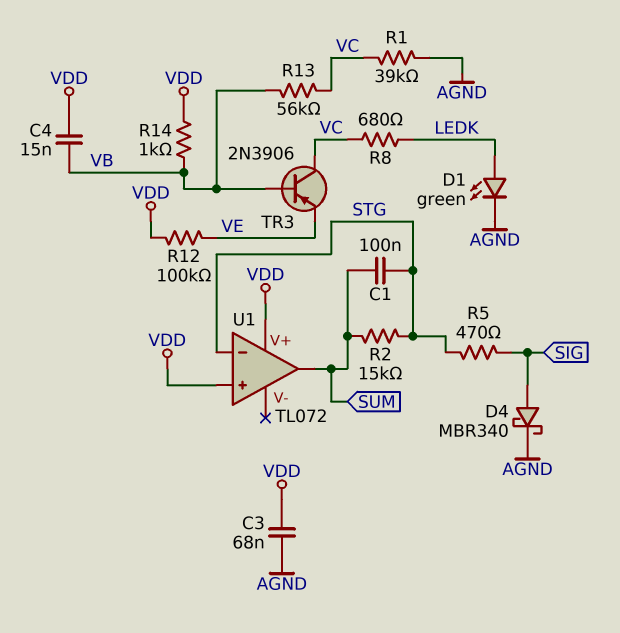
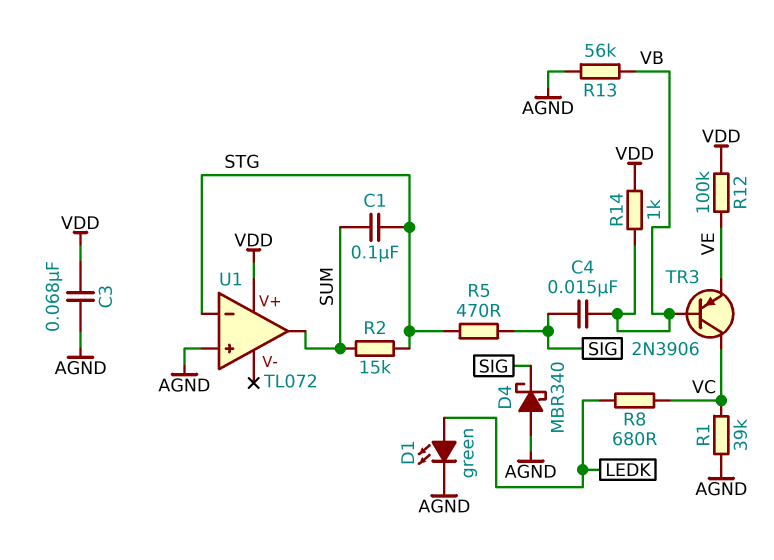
C4: 15nF (VB, VDD) -> 15nF (SIG, VB)
D4: schottky MBR340 (A SIG, K AGND) -> schottky MBR340 (A AGND, K SIG)
R13: 56k (VB, VC) -> 56k (AGND, VB)
U1 pin in+: VDD -> AGND

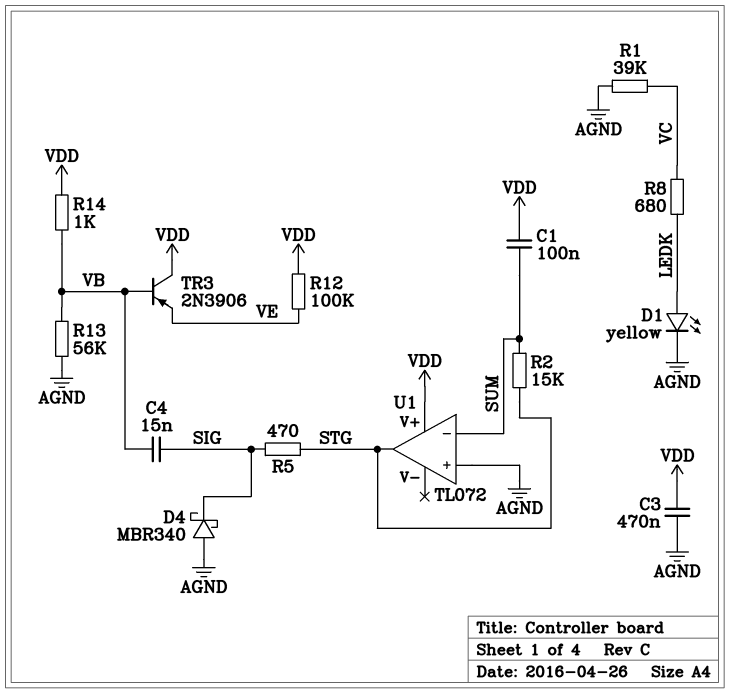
C1: 100nF (STG, SUM) -> 100nF (SUM, VDD)
C3: 68nF (AGND, VDD) -> 470nF (AGND, VDD)
D1: LED green (A LEDK, K AGND) -> LED yellow (A LEDK, K AGND)
TR3: PNP 2N3906 (B VB, C VC, E VE) -> PNP 2N3906 (B VB, C VDD, E VE)
U1 pin in-: STG -> SUM
U1 pin out: SUM -> STG

